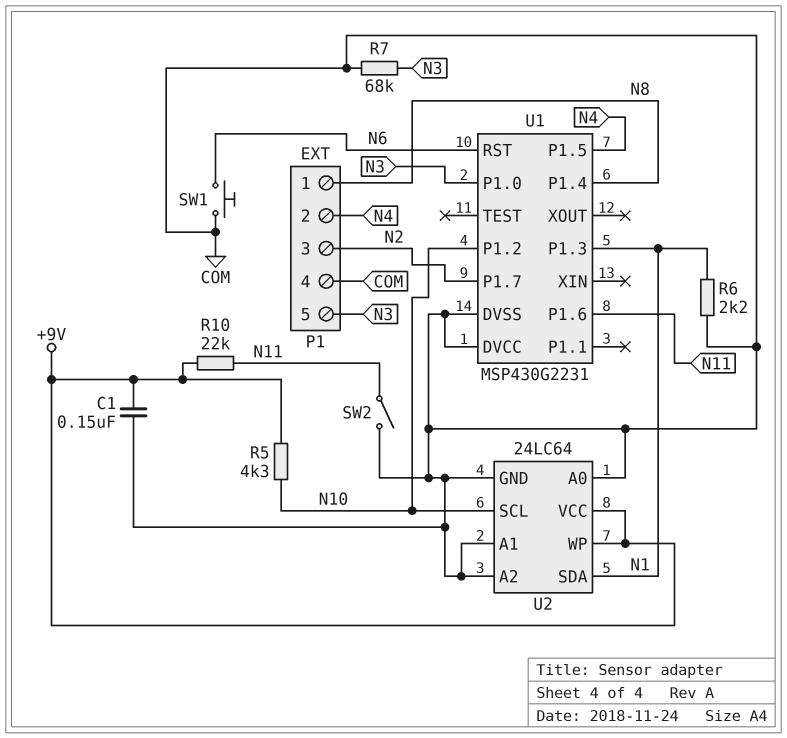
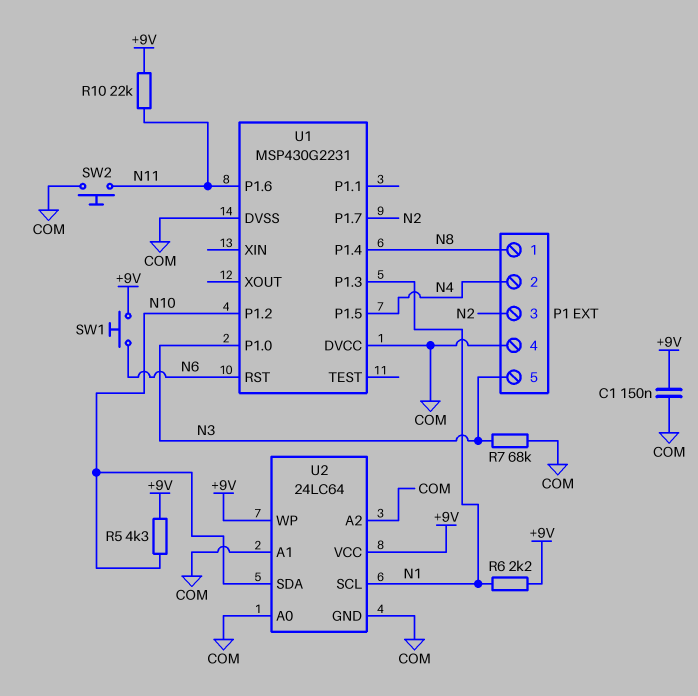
R6: 2.2k (COM, N1) -> 2.2k (+9V, N1)
SW1: button (COM, N6) -> button (+9V, N6)
SW2: switch (COM, N11) -> button (COM, N11)
U2 pin SCL: N10 -> N1
U2 pin SDA: N1 -> N10

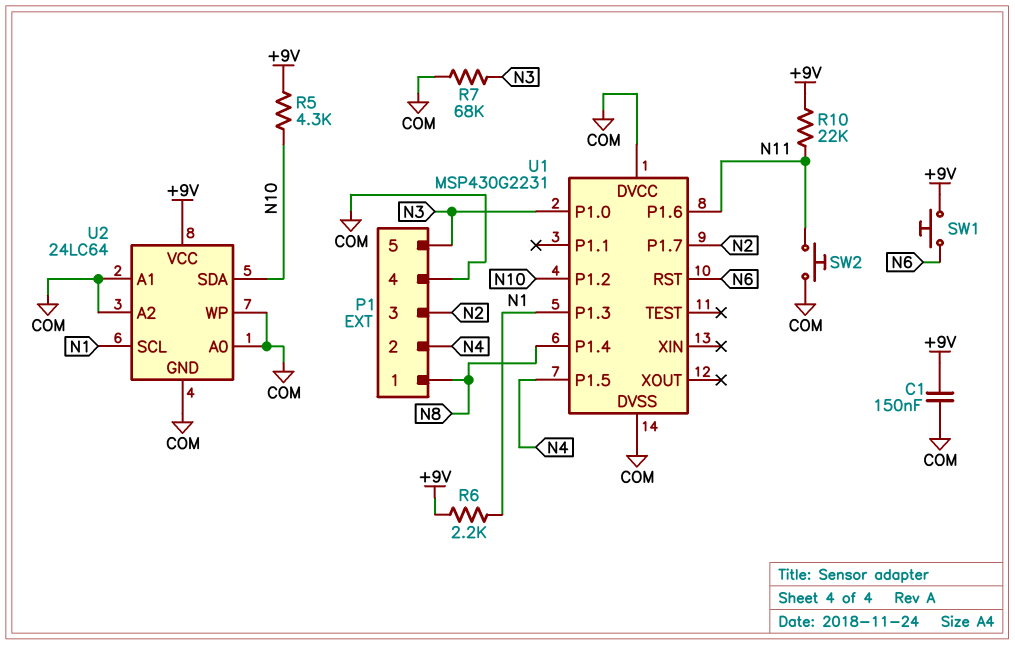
U2 pin WP: +9V -> COM

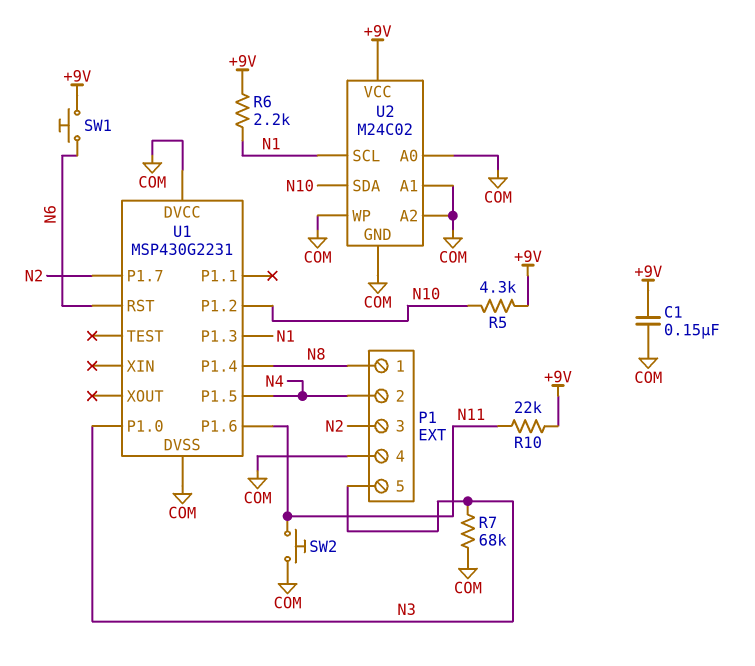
U2: 24LC64 -> M24C02

